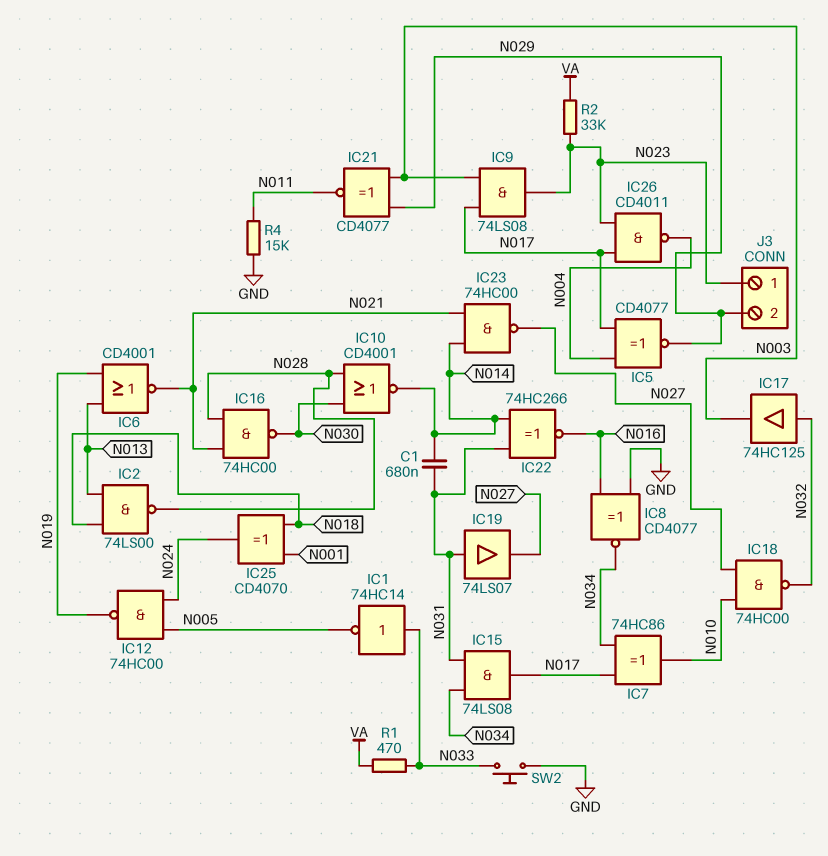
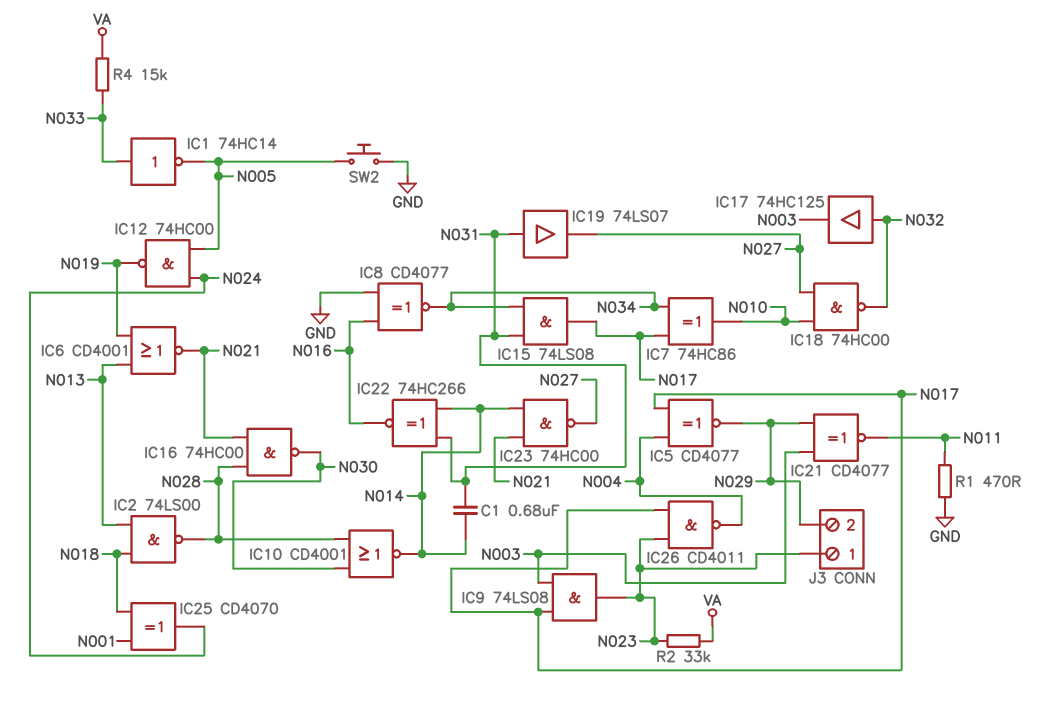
R1: 470 (N033, VA) -> 470 (GND, N011)
R4: 15k (GND, N011) -> 15k (N033, VA)
SW2: button (GND, N033) -> button (GND, N005)

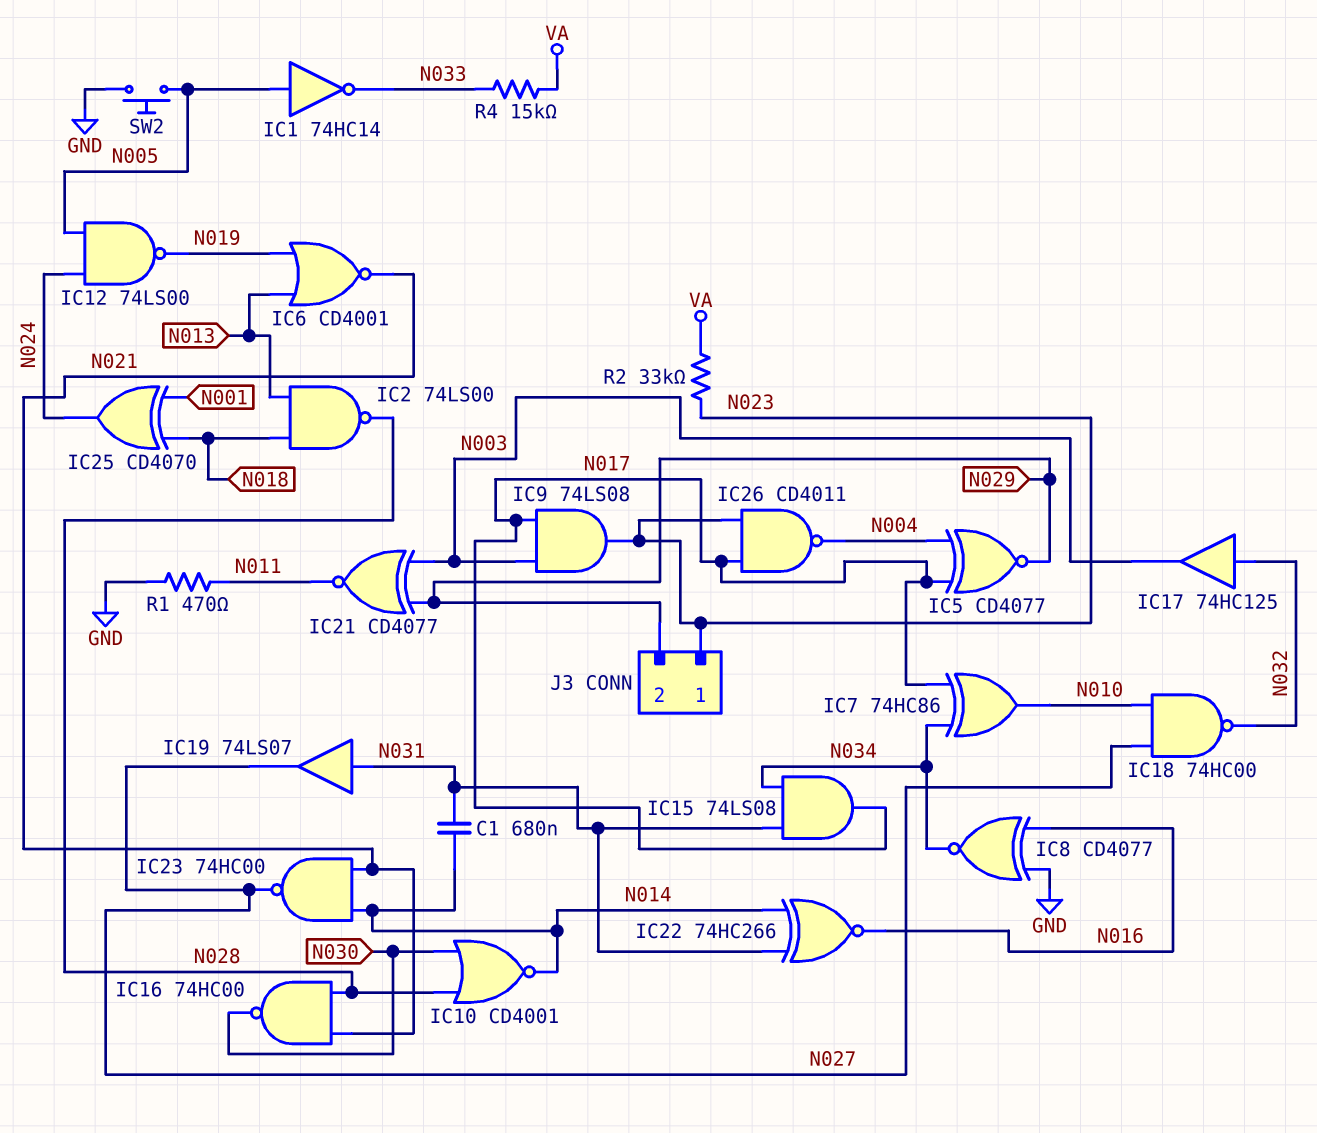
IC1: NOT 74HC14 (in N033, out N005) -> NOT 74HC14 (in N005, out N033)
IC12: NAND 74HC00 (in N005, in N024, out N019) -> NAND 74LS00 (in N005, in N024, out N019)

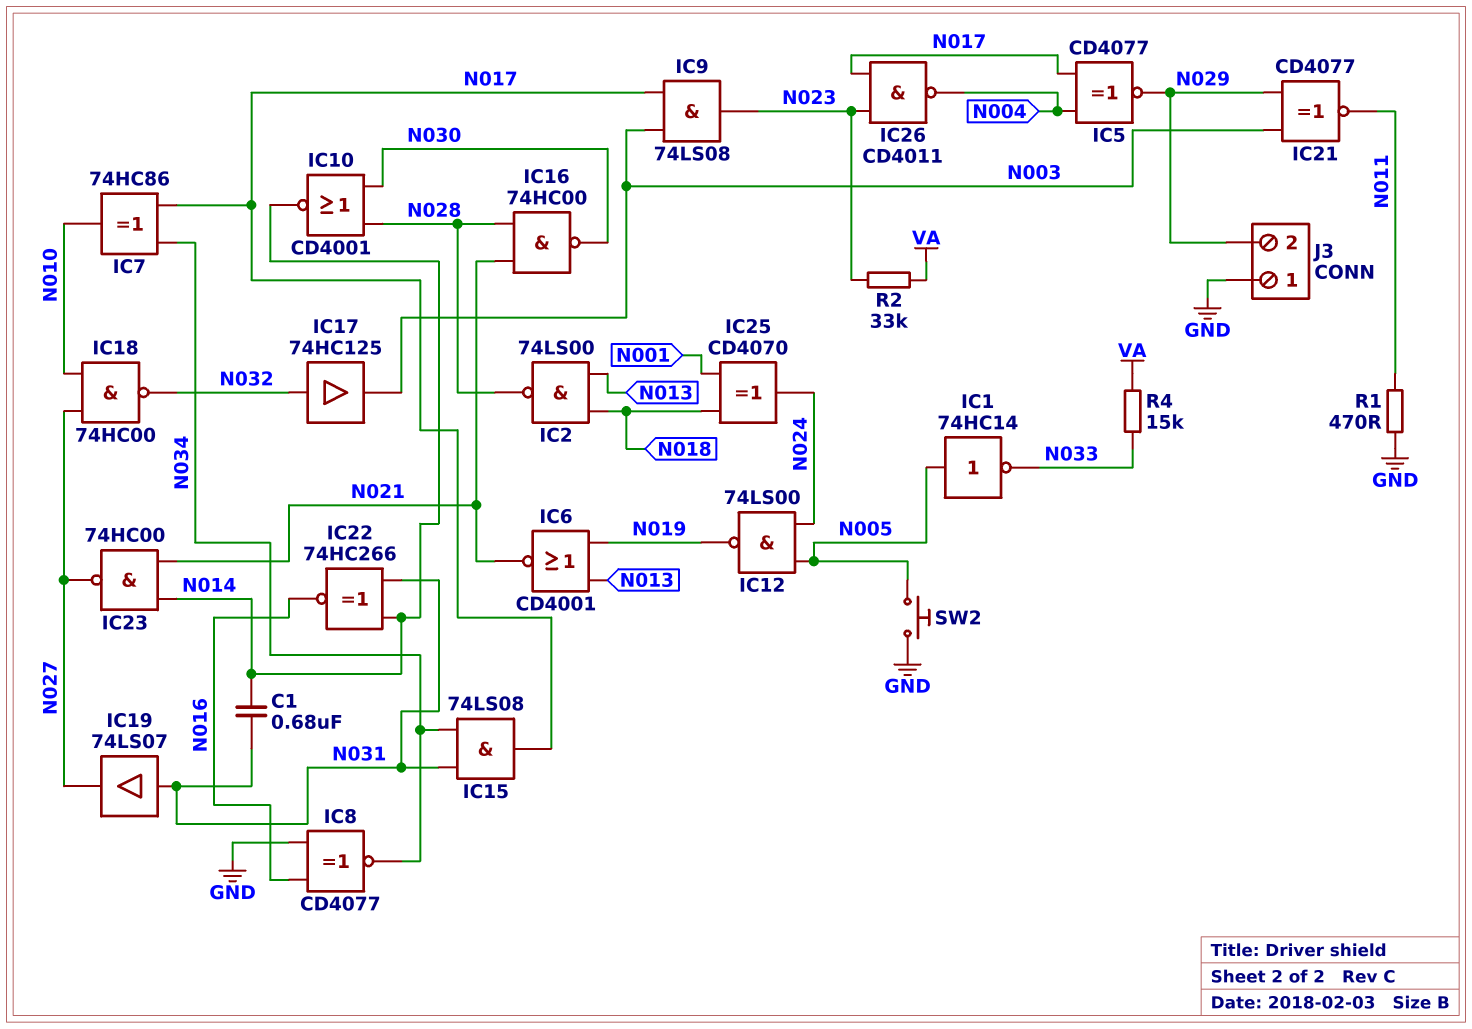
J3 pin 1: N023 -> GND

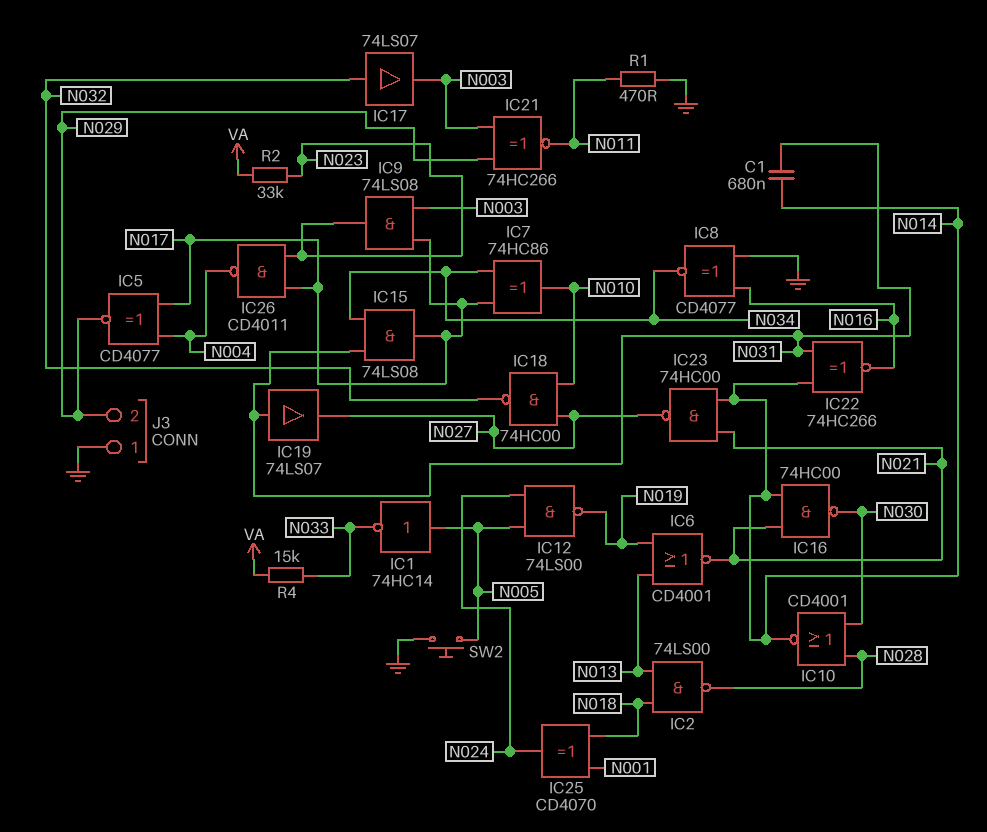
IC16: NAND 74HC00 (in N021, in N028, out N030) -> NAND 74HC00 (in N014, in N021, out N030)
IC17: buffer 74HC125 (in N032, out N003) -> buffer 74LS07 (in N032, out N003)
IC21: XNOR CD4077 (in N003, in N029, out N011) -> XNOR 74HC266 (in N003, in N029, out N011)

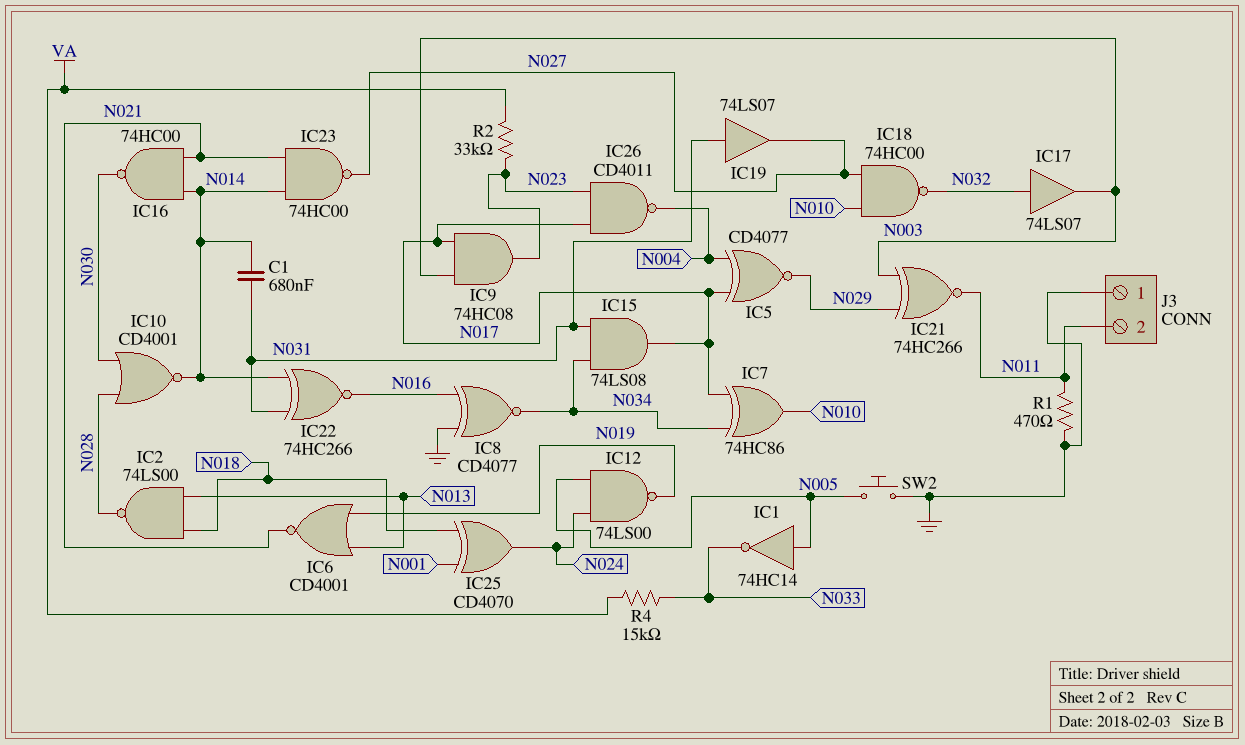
IC9: AND 74LS08 (in N003, in N017, out N023) -> AND 74HC08 (in N003, in N017, out N023)
J3 pin 2: N029 -> N011

